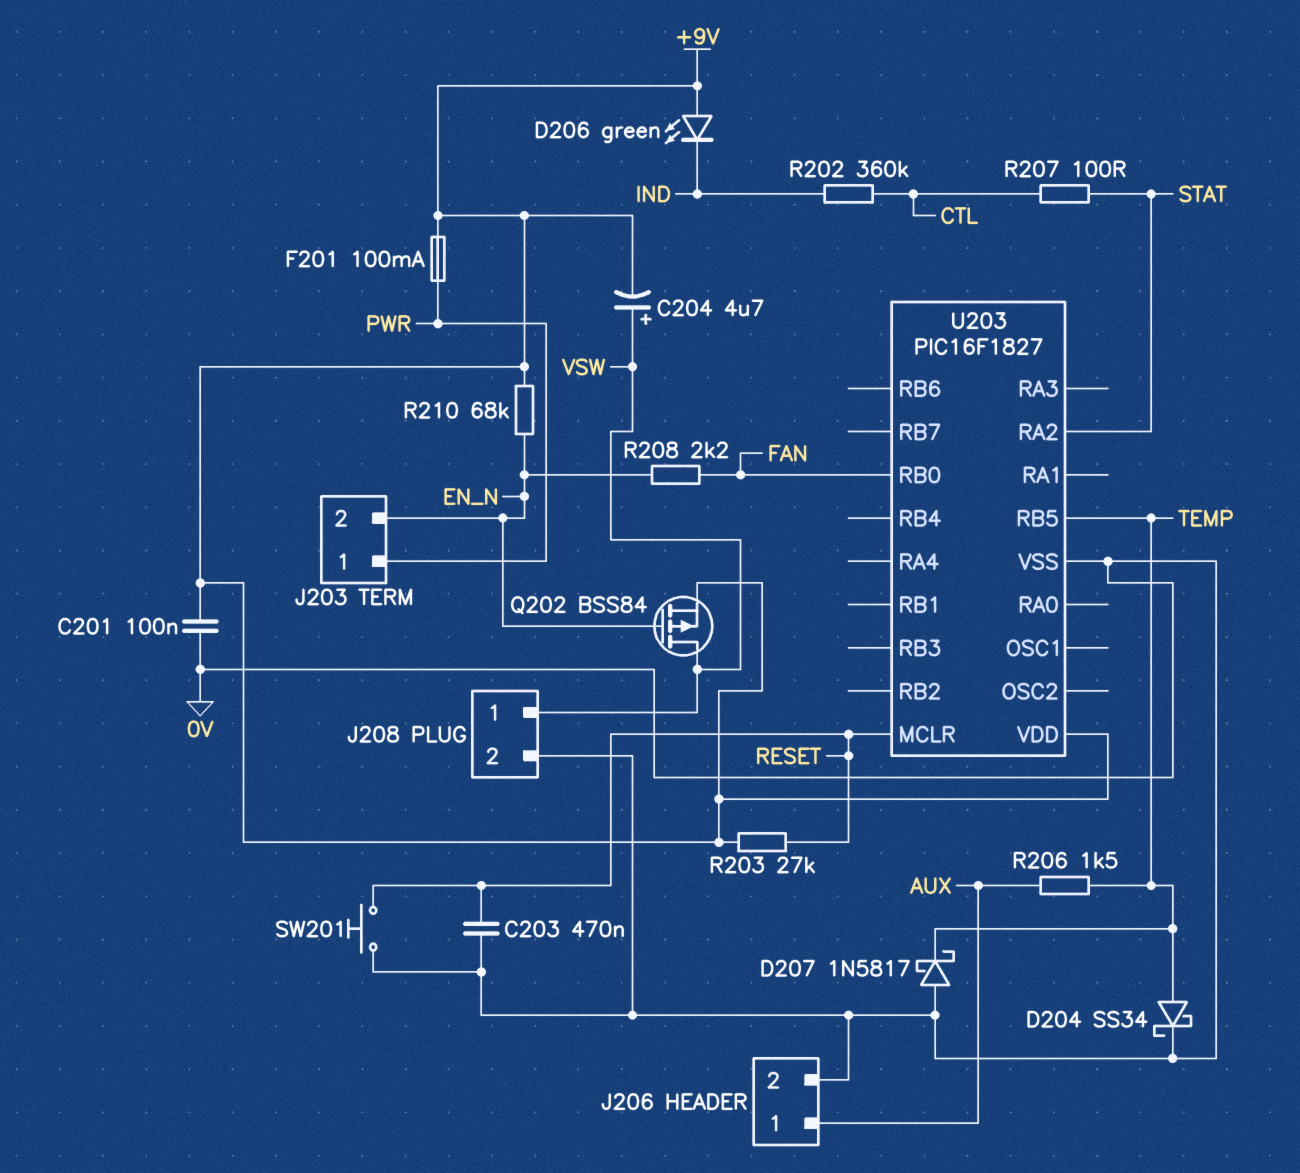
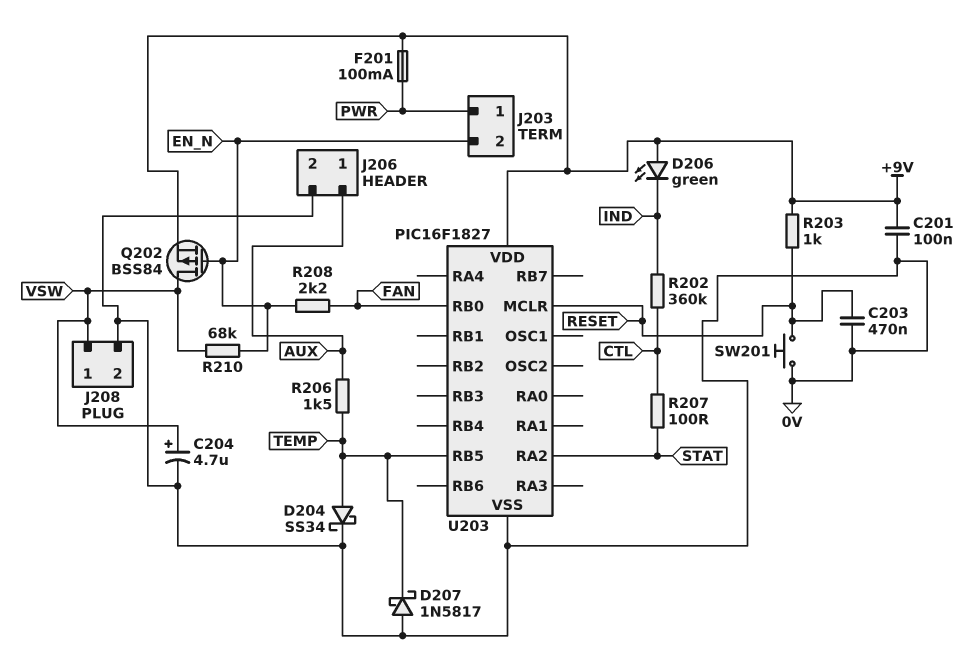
C204: 4.7uF (plus VSW, minus +9V) -> 4.7uF (plus VSW, minus 0V)
R203: 27k (+9V, RESET) -> 1k (+9V, RESET)
R210: 68k (+9V, EN_N) -> 68k (EN_N, VSW)

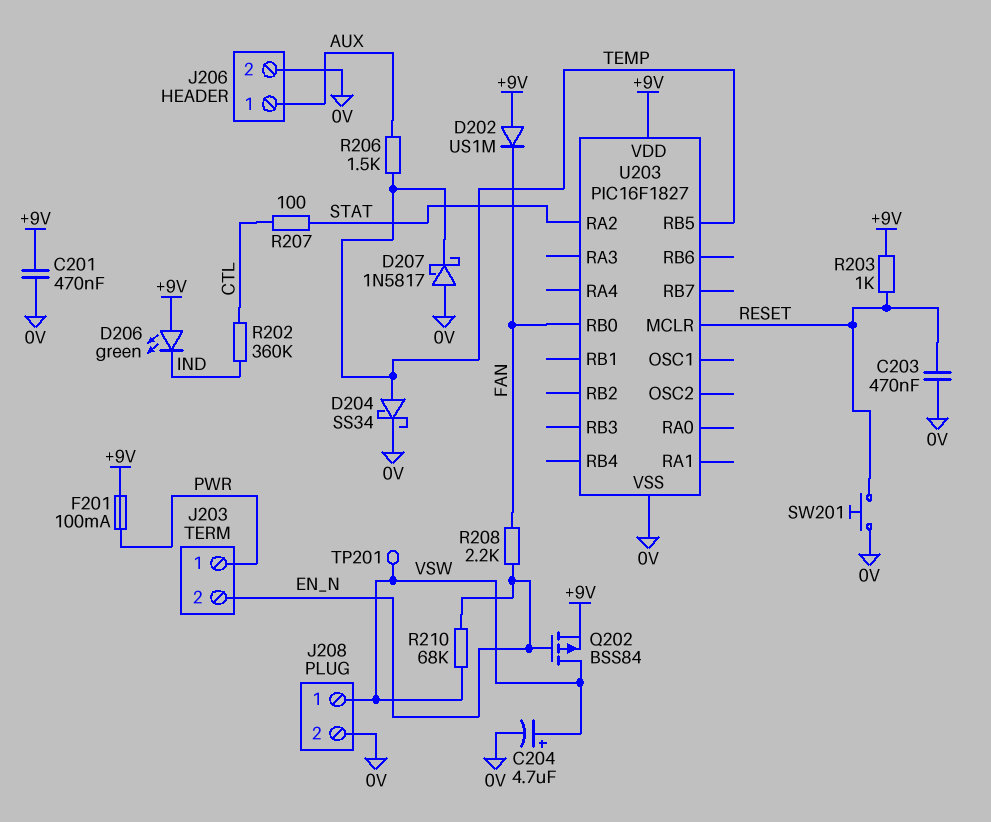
C201: 100nF (+9V, 0V) -> 470nF (+9V, 0V)
D202: none -> diode US1M (A +9V, K FAN)
TP201: none -> test point (VSW)

